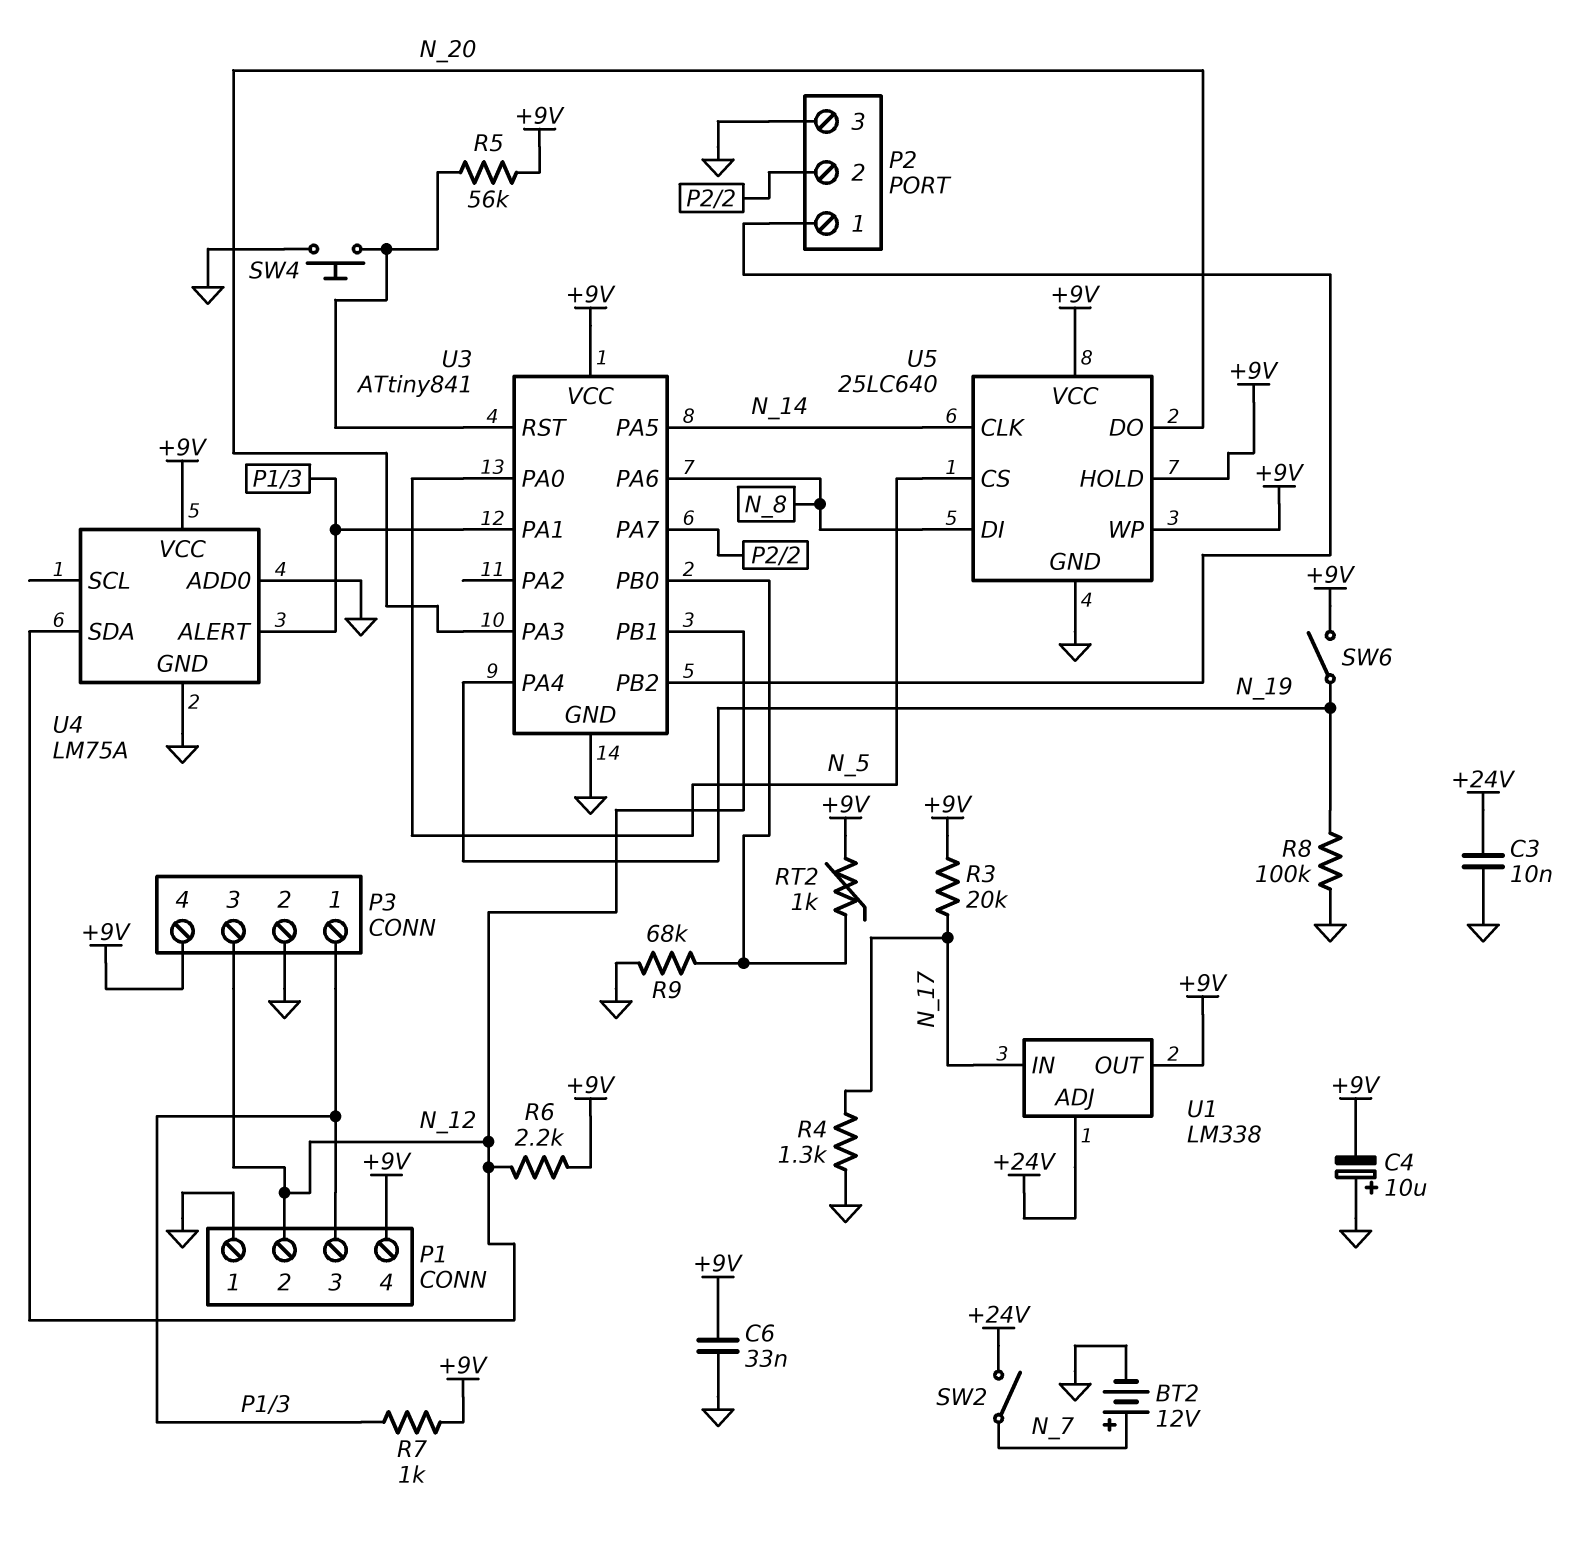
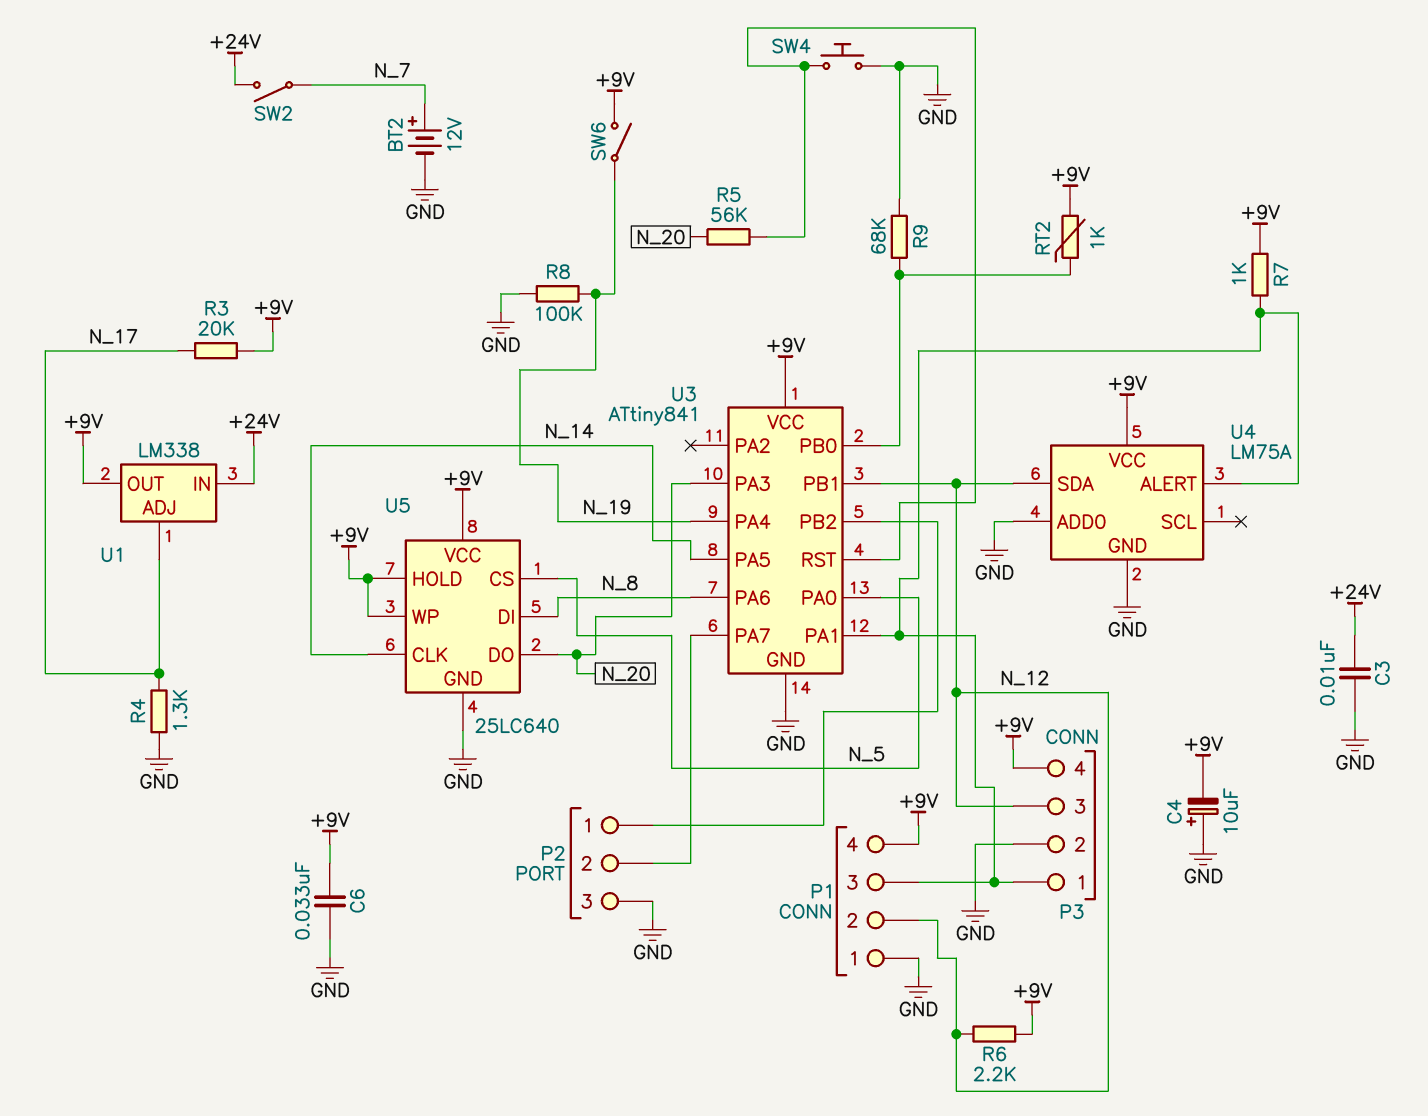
R5: 56k (+9V, U3/RST) -> 56k (N_20, U3/RST)
U1 pin ADJ: +24V -> N_17
U1 pin IN: N_17 -> +24V

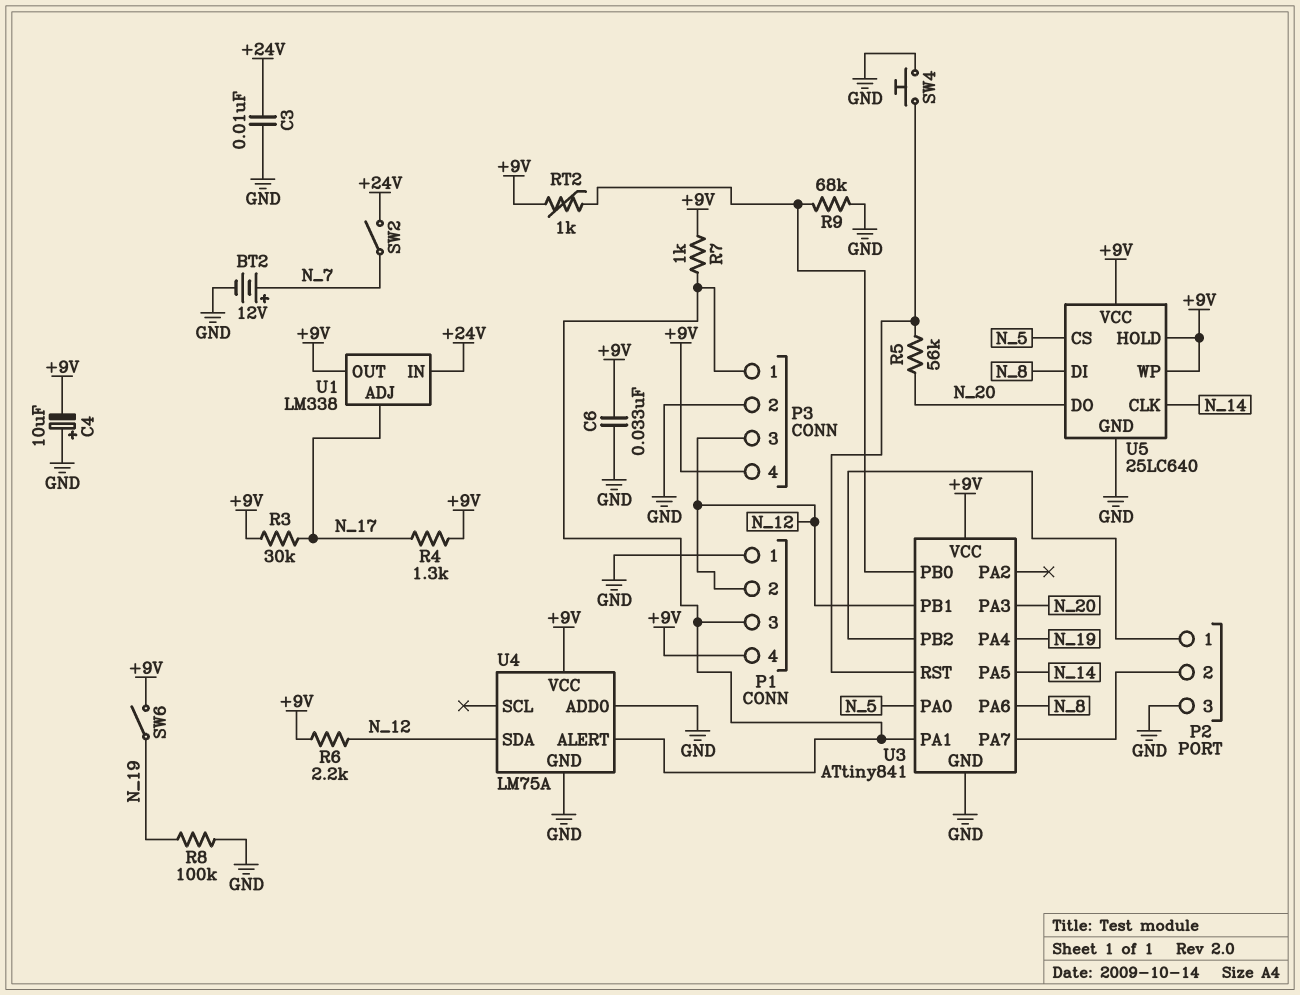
R3: 20k (+9V, N_17) -> 30k (+9V, N_17)
R4: 1.3k (GND, N_17) -> 1.3k (+9V, N_17)

